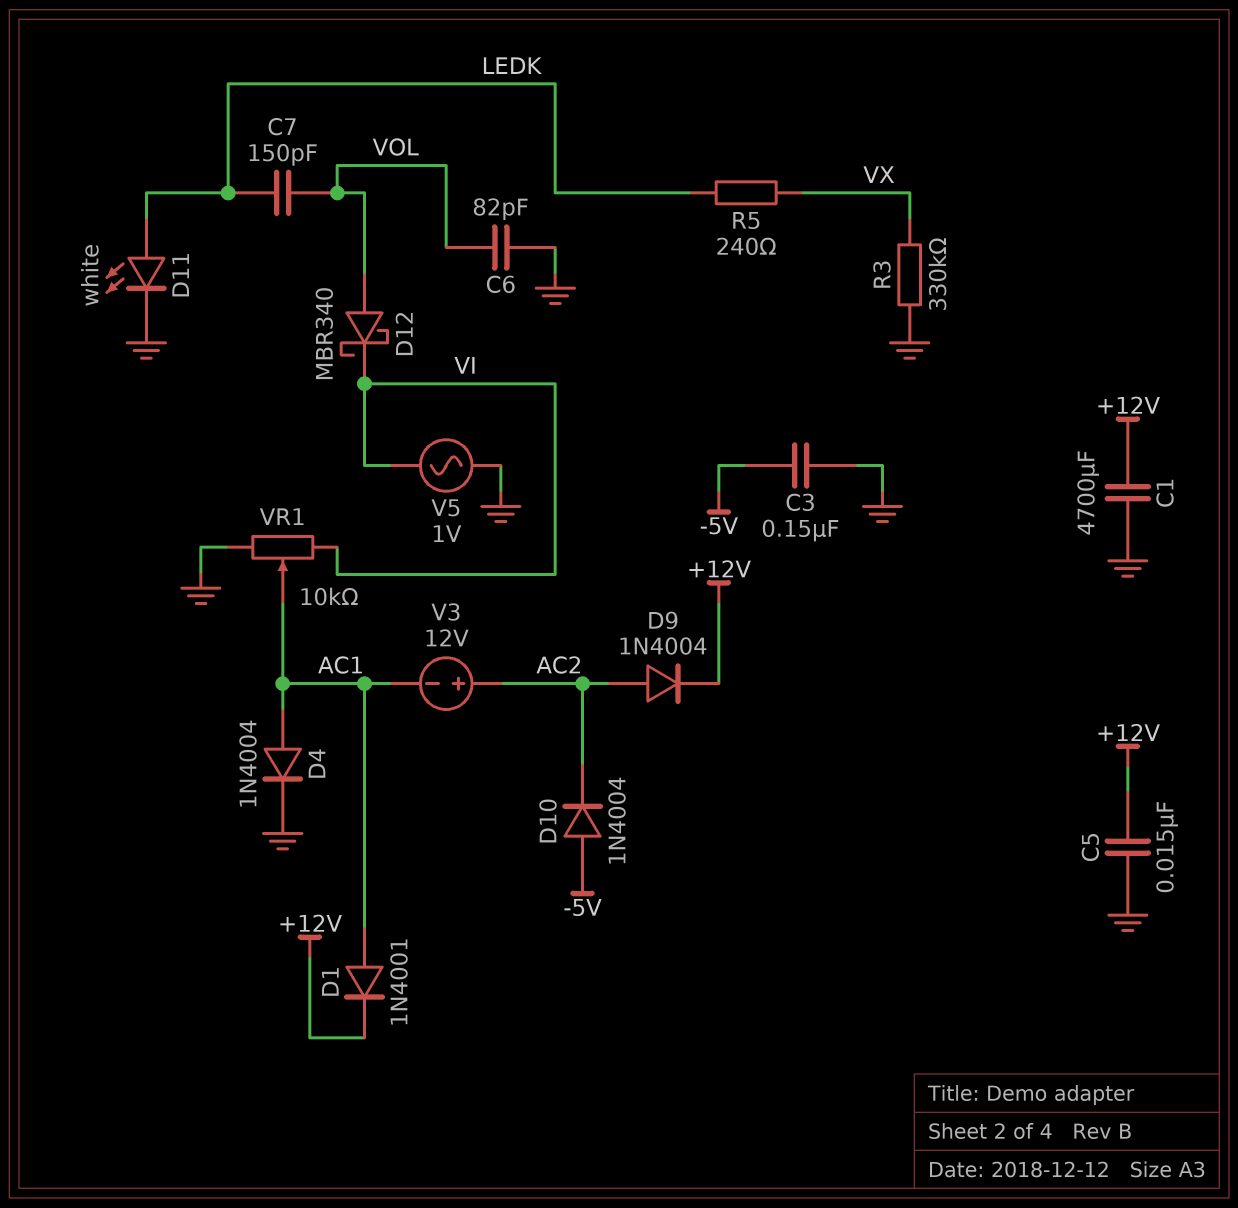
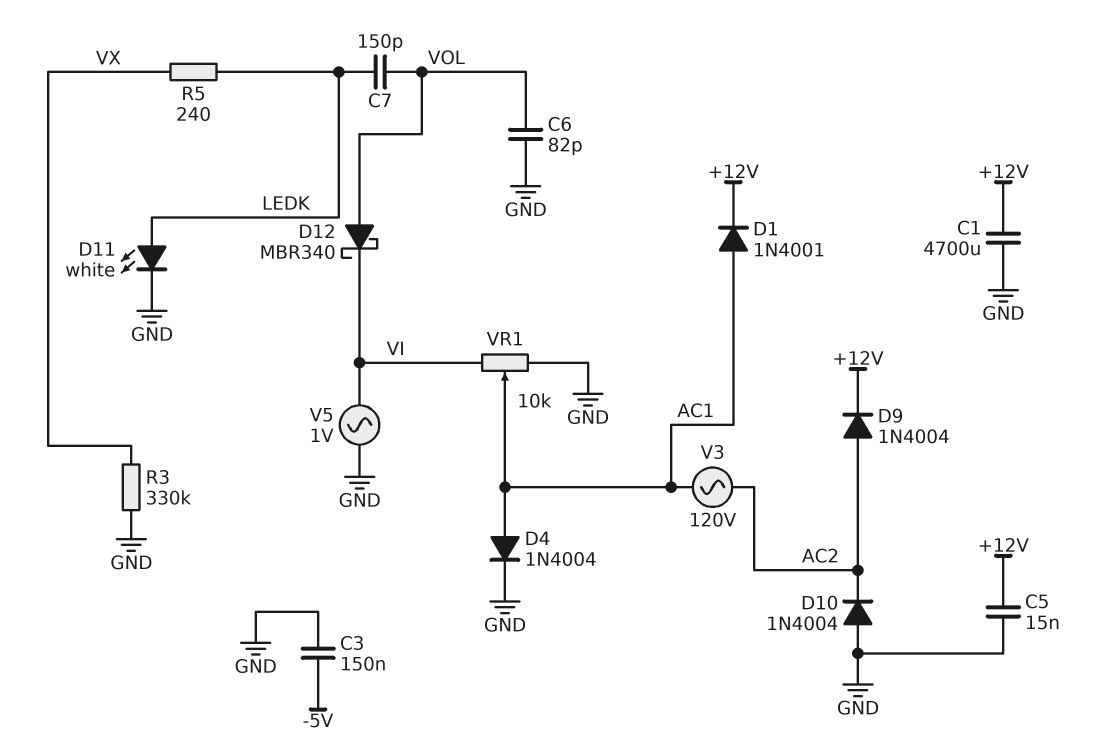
D10: diode 1N4004 (A -5V, K AC2) -> diode 1N4004 (A GND, K AC2)
V3: 12V (plus AC2, minus AC1) -> AC 120V (AC1, AC2)

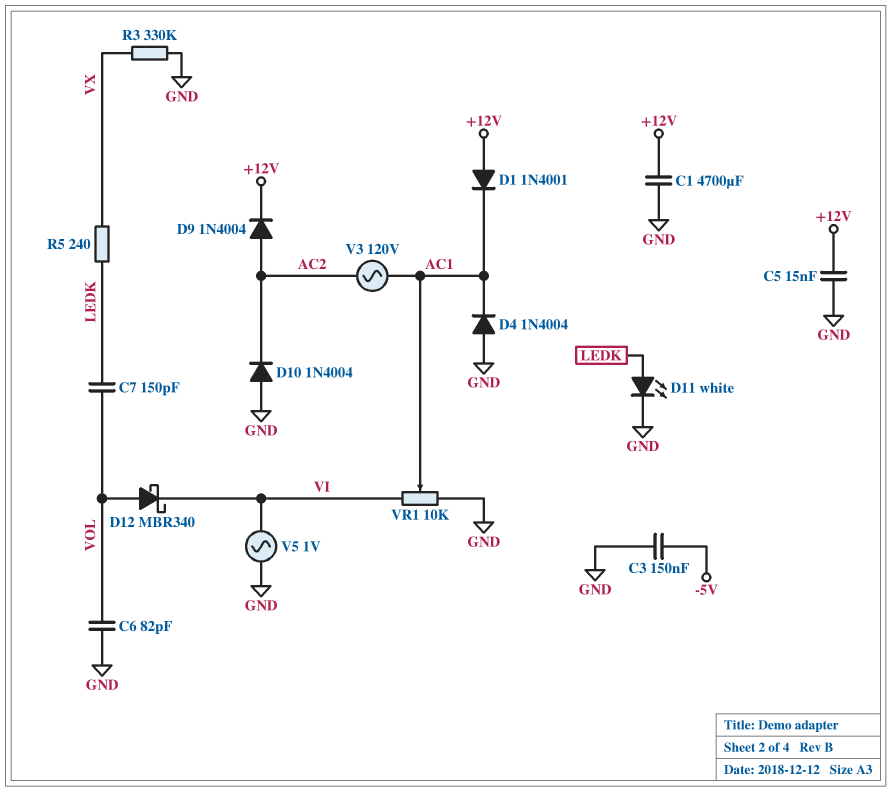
D1: diode 1N4001 (A AC1, K +12V) -> diode 1N4001 (A +12V, K AC1)
D4: diode 1N4004 (A AC1, K GND) -> diode 1N4004 (A GND, K AC1)

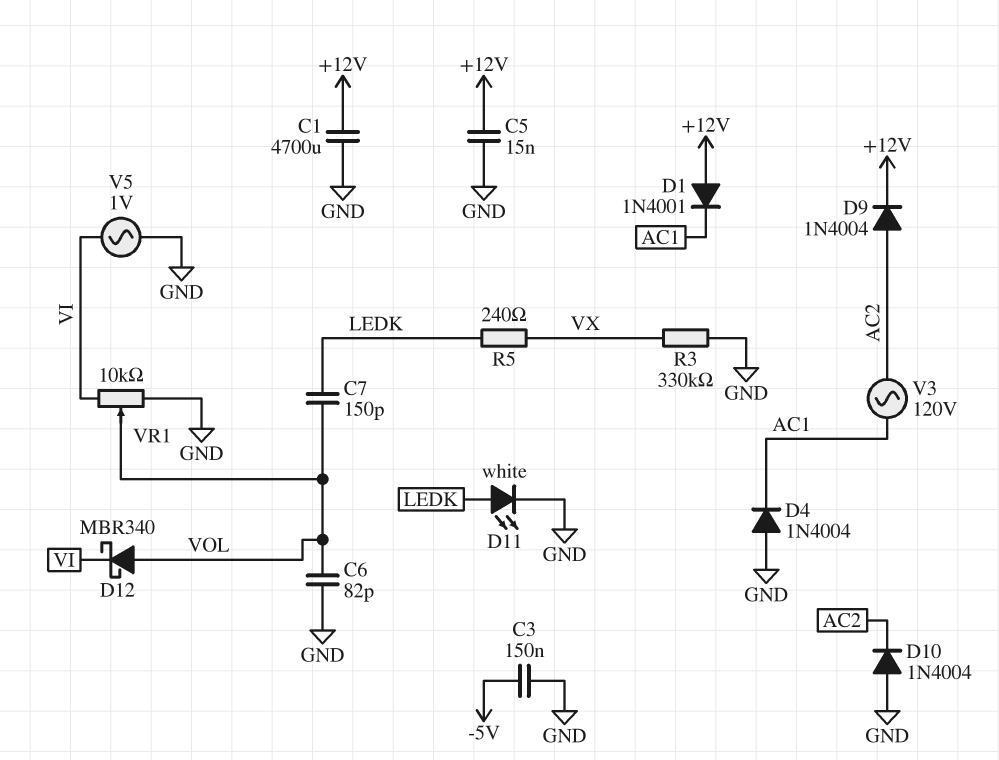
VR1: 10k (GND, VI, wiper AC1) -> 10k (GND, VI, wiper VOL)

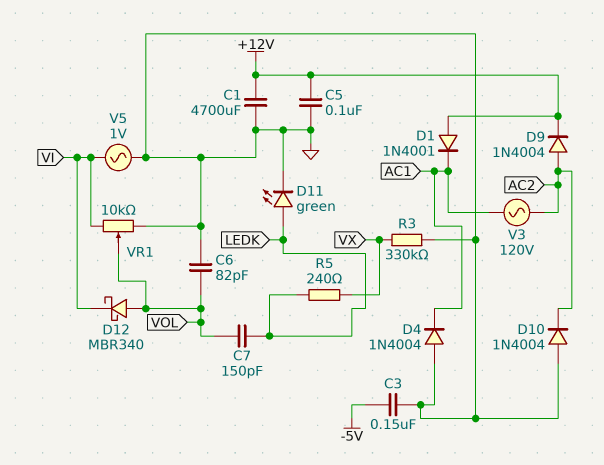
C5: 15nF (+12V, GND) -> 100nF (+12V, GND)
D11: LED white (A LEDK, K GND) -> LED green (A LEDK, K GND)

